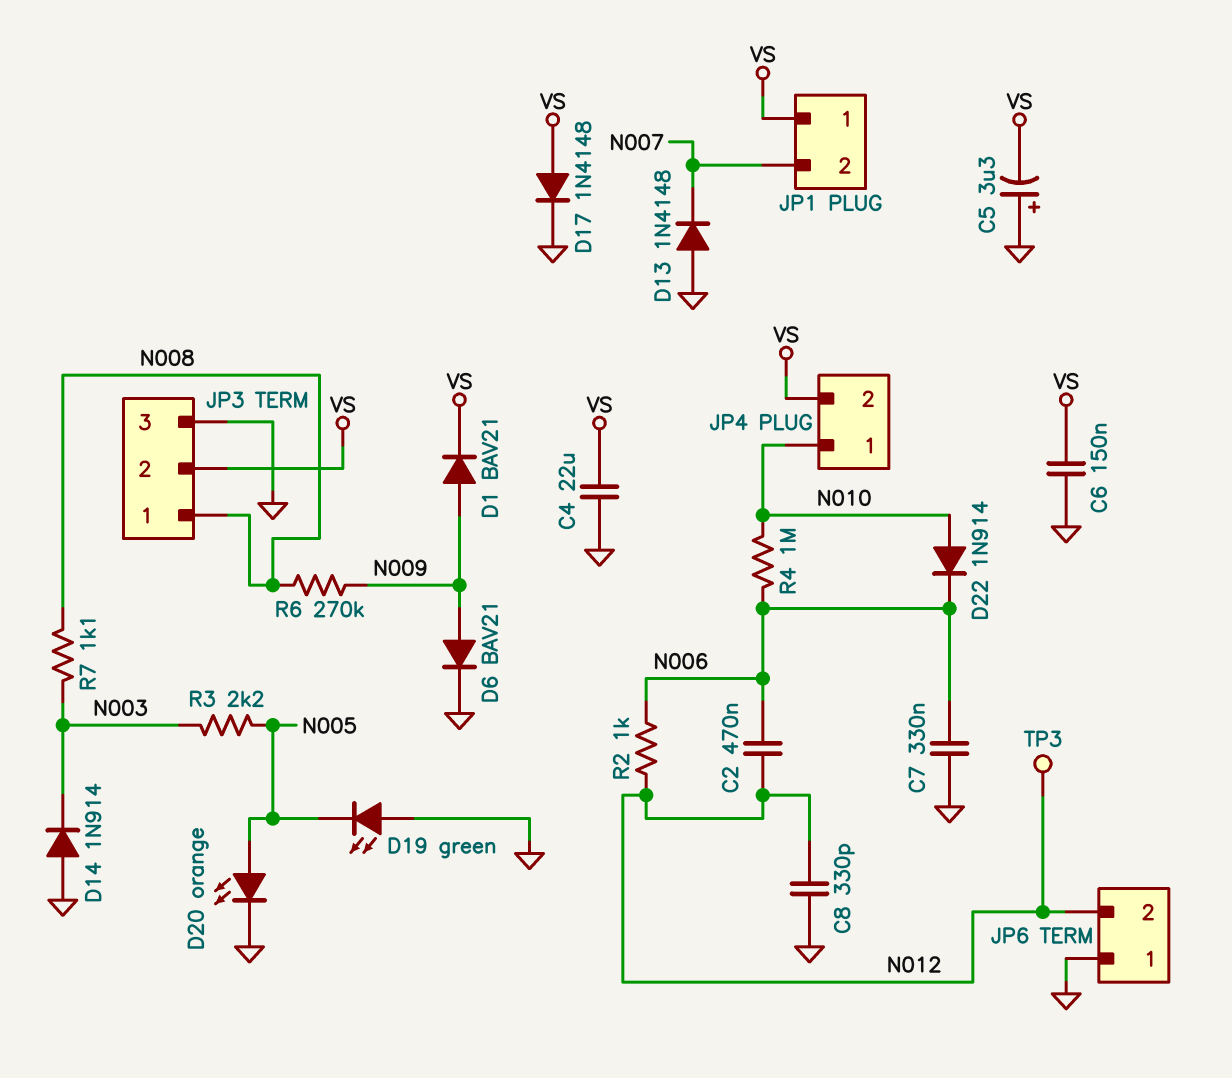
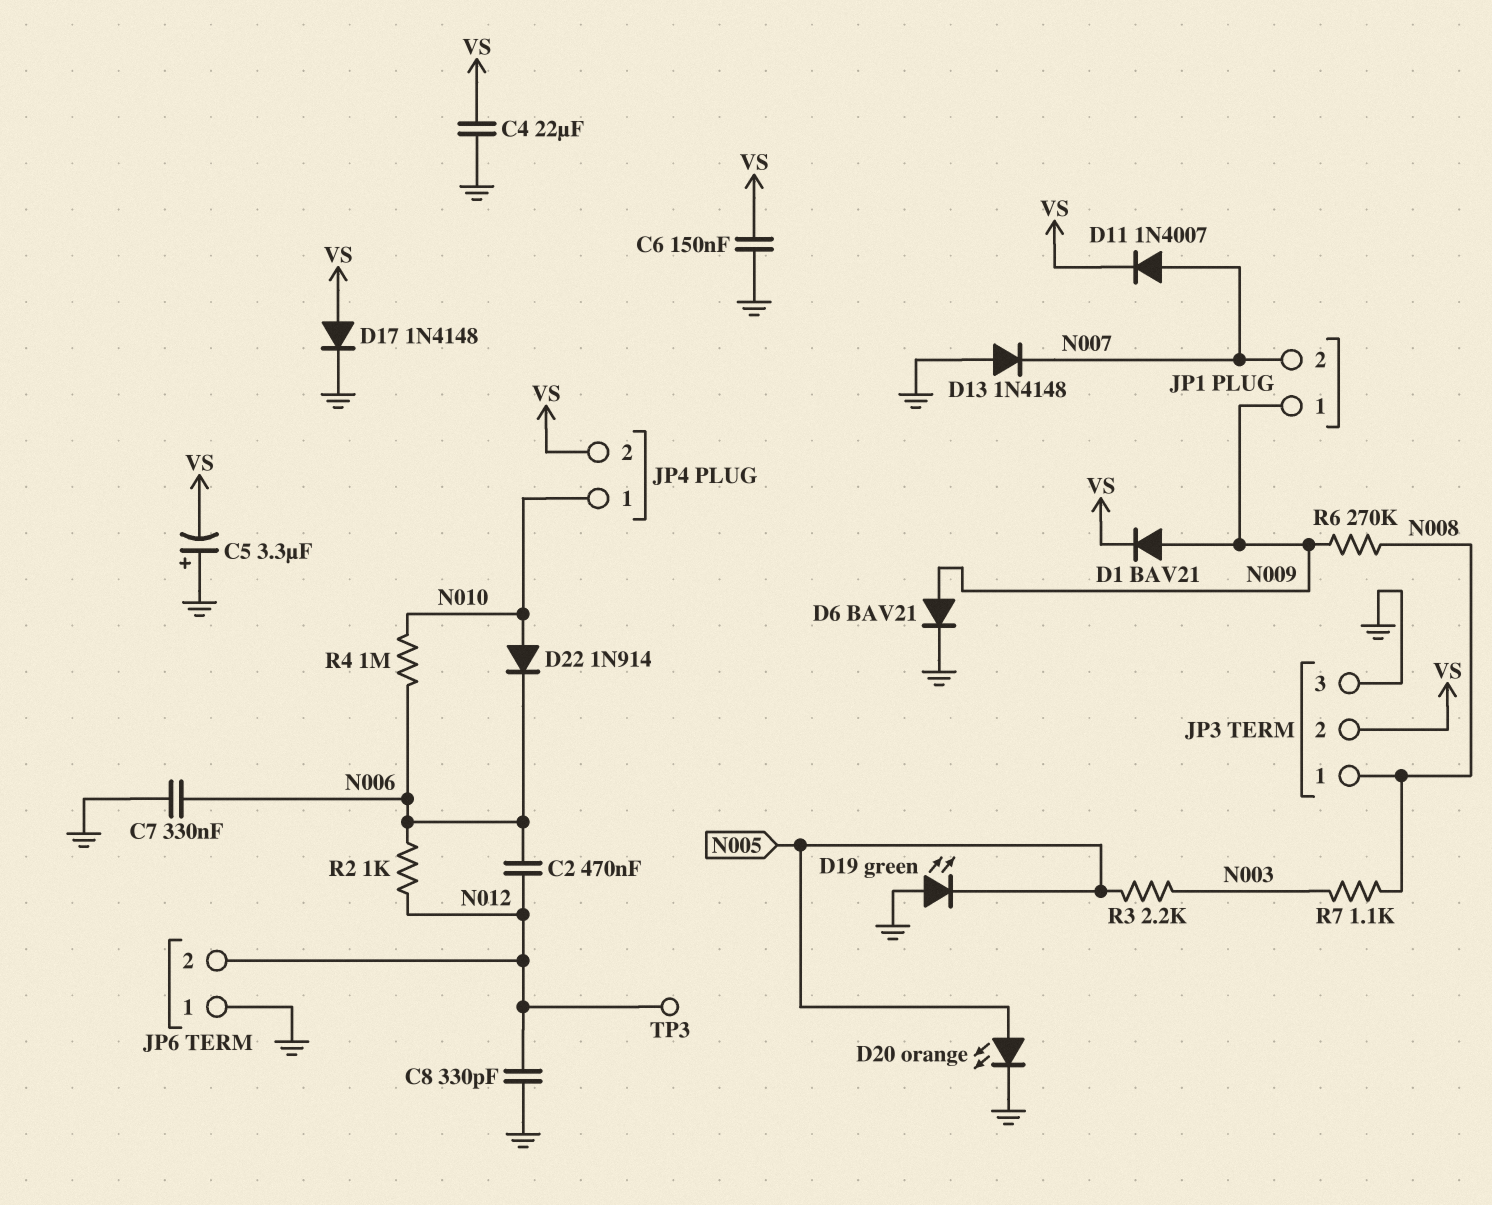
D11: none -> diode 1N4007 (A N007, K VS)
D14: diode 1N914 (A GND, K N003) -> none
JP1 pin 1: VS -> N009

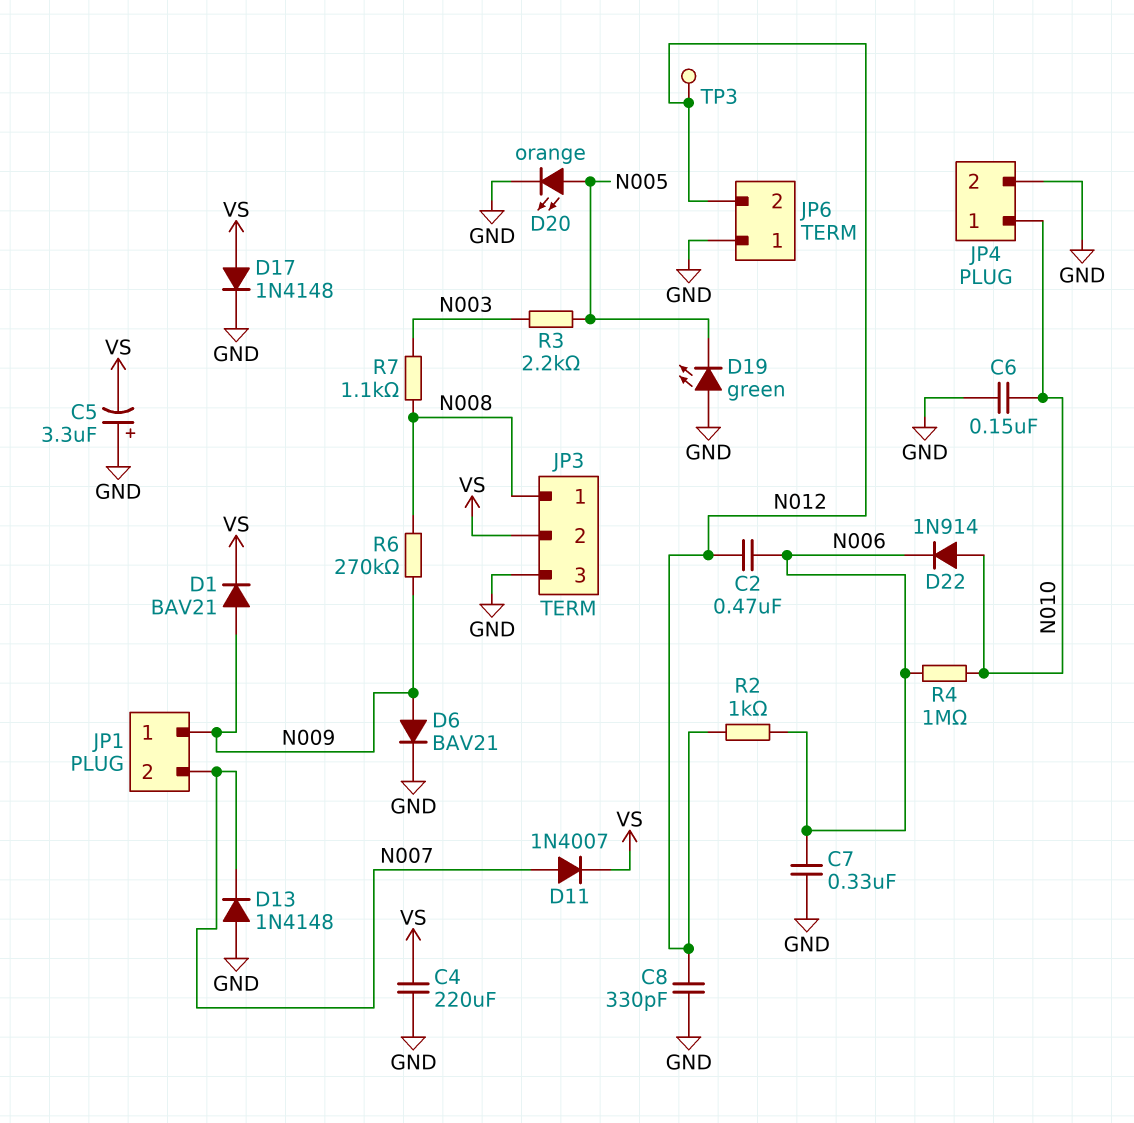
C4: 22uF (GND, VS) -> 220uF (GND, VS)
C6: 150nF (GND, VS) -> 150nF (GND, N010)
JP4 pin 2: VS -> GND

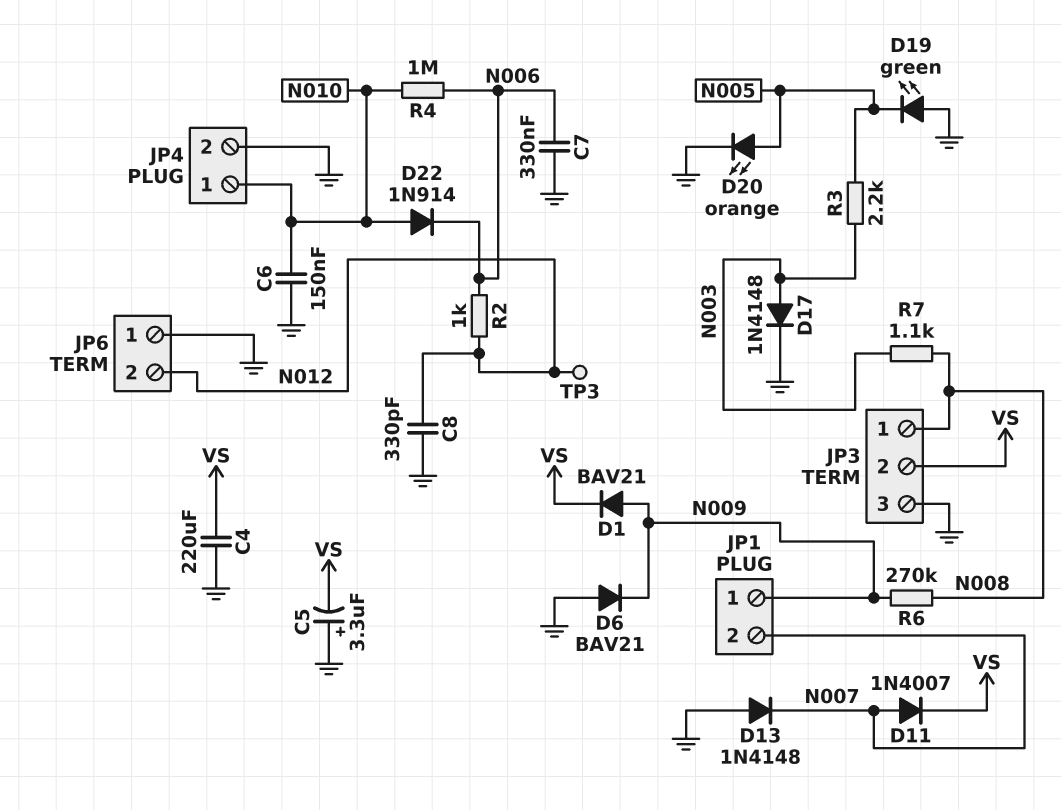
C2: 470nF (N006, N012) -> none
D6: diode BAV21 (A N009, K GND) -> diode BAV21 (A GND, K N009)
D17: diode 1N4148 (A VS, K GND) -> diode 1N4148 (A N003, K GND)

